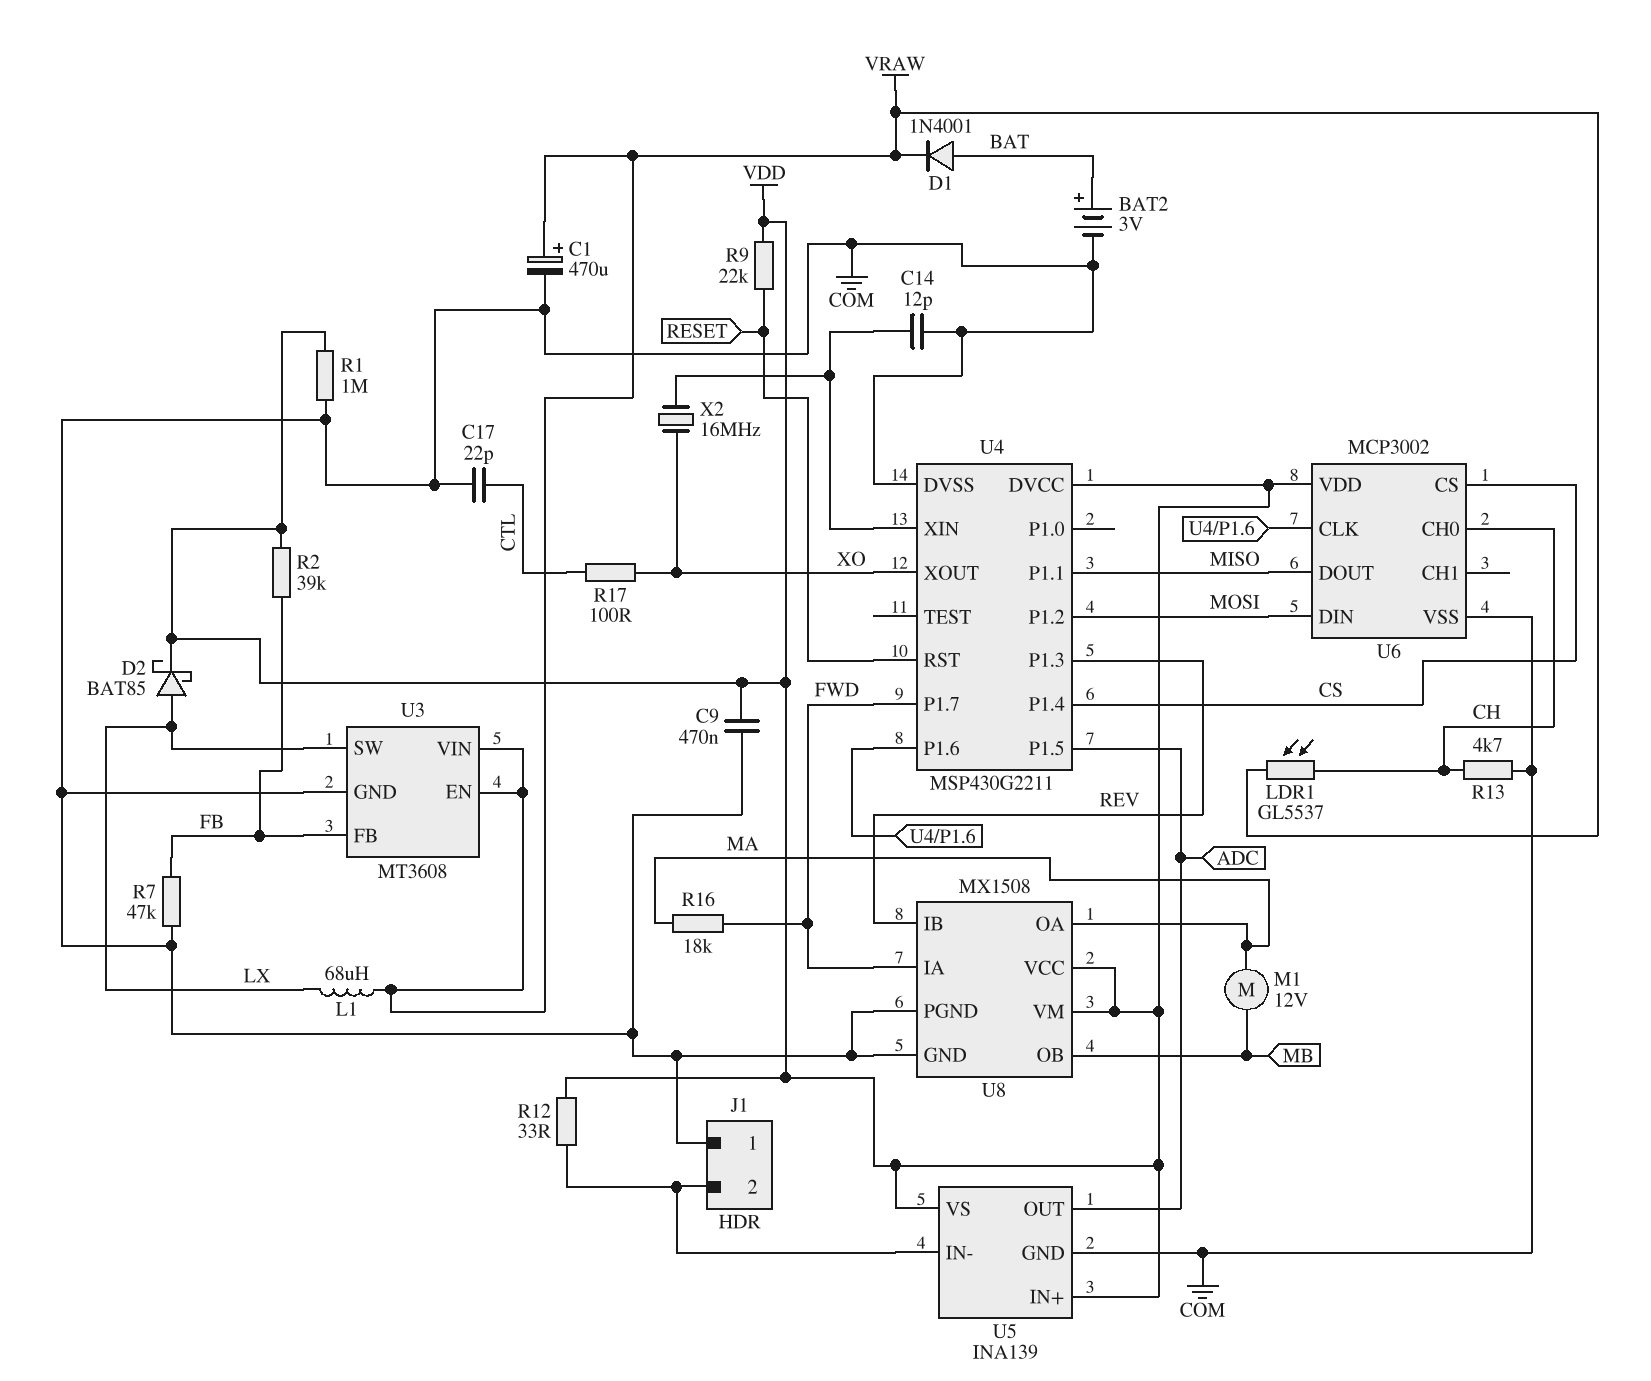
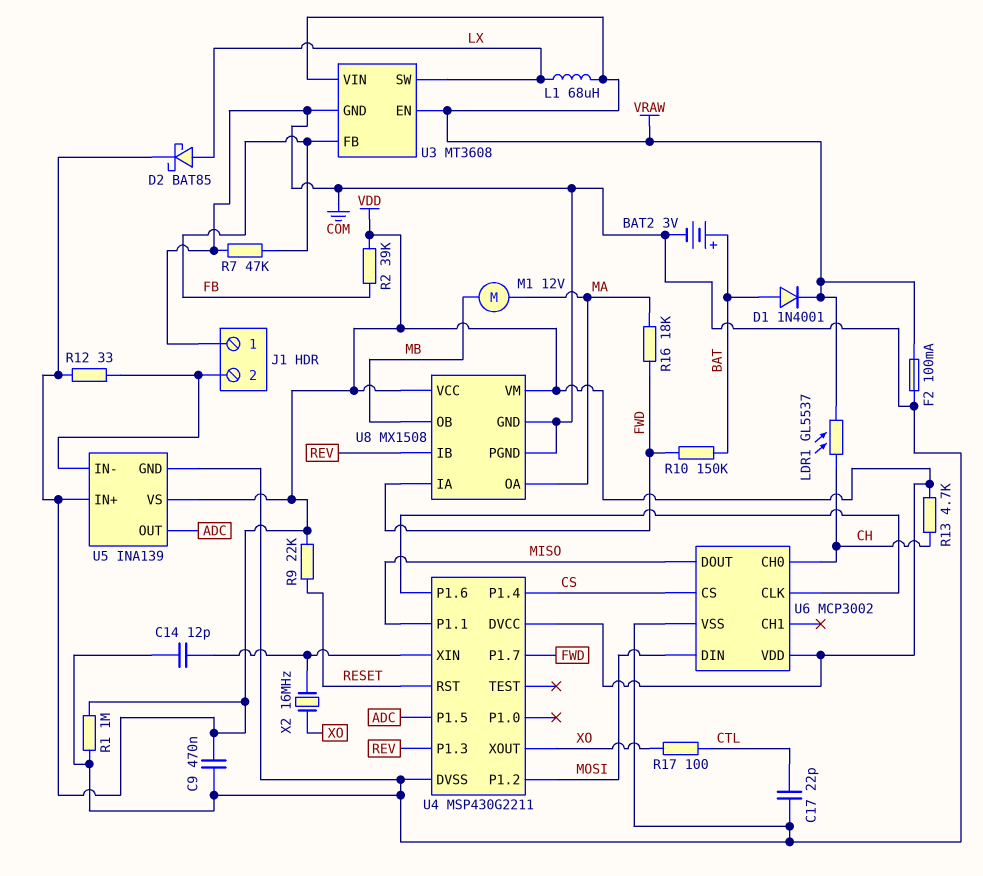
C1: 470uF (plus VRAW, minus COM) -> none
F2: none -> 100mA (COM, VRAW)
R10: none -> 150k (BAT, FWD)
R13: 4.7k (CH, COM) -> 4.7k (CH, VDD)

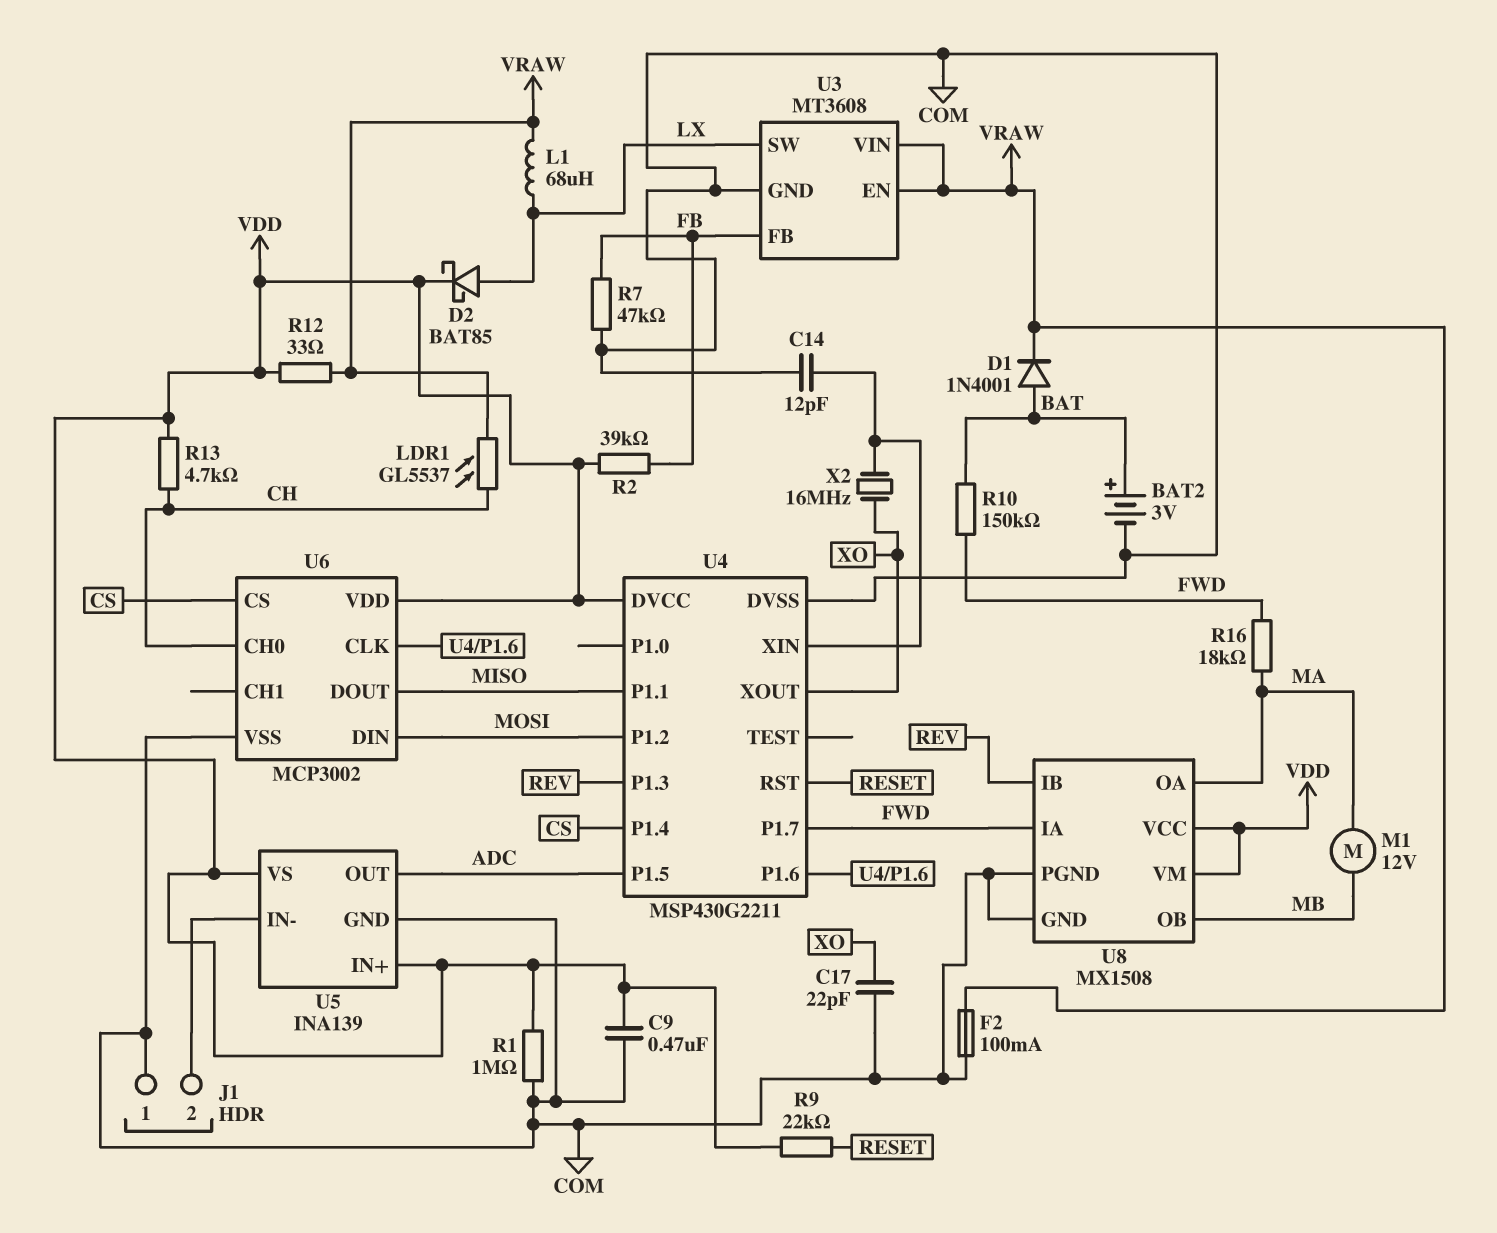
C17: 22pF (COM, CTL) -> 22pF (COM, XO)
R12: 33 (J1/2, VDD) -> 33 (VDD, VRAW)
R17: 100 (CTL, XO) -> none

